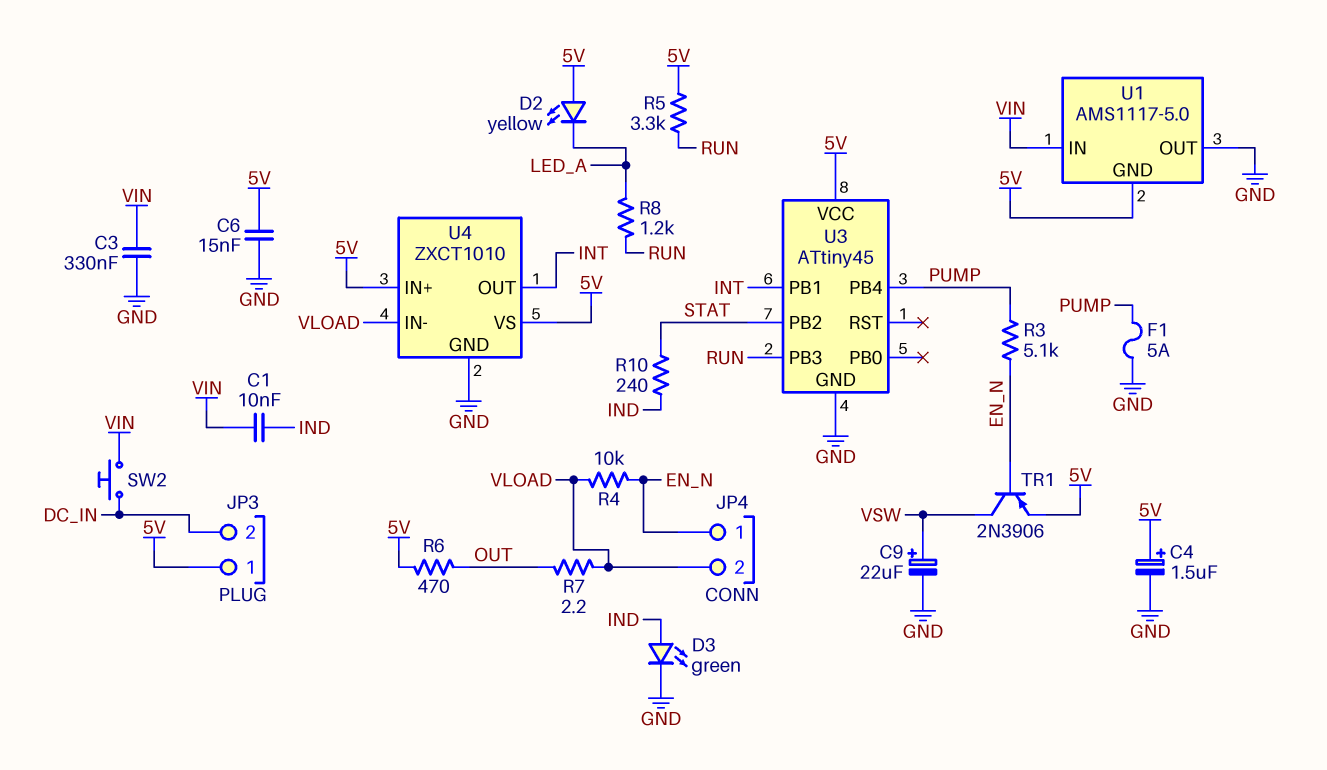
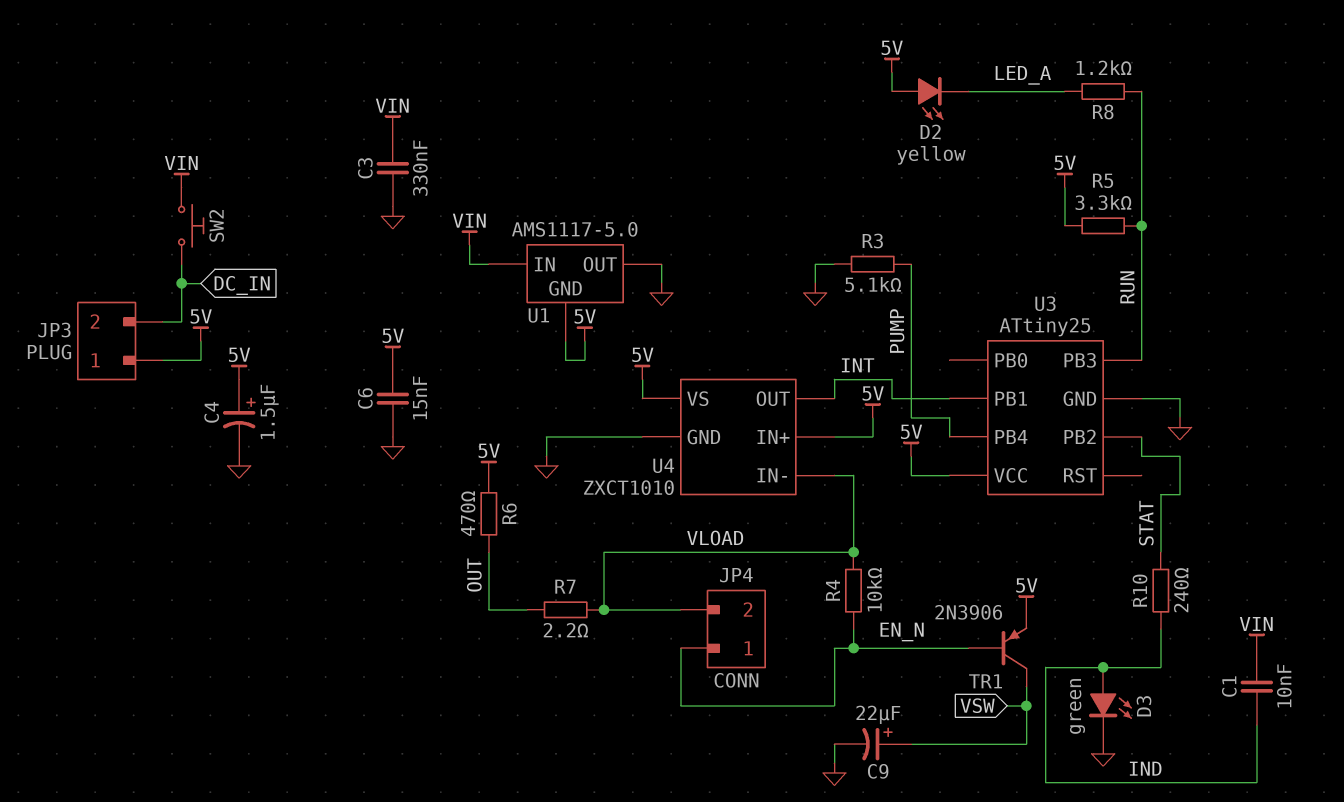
F1: 5A (GND, PUMP) -> none
R3: 5.1k (EN_N, PUMP) -> 5.1k (GND, PUMP)
U3: ATtiny45 -> ATtiny25

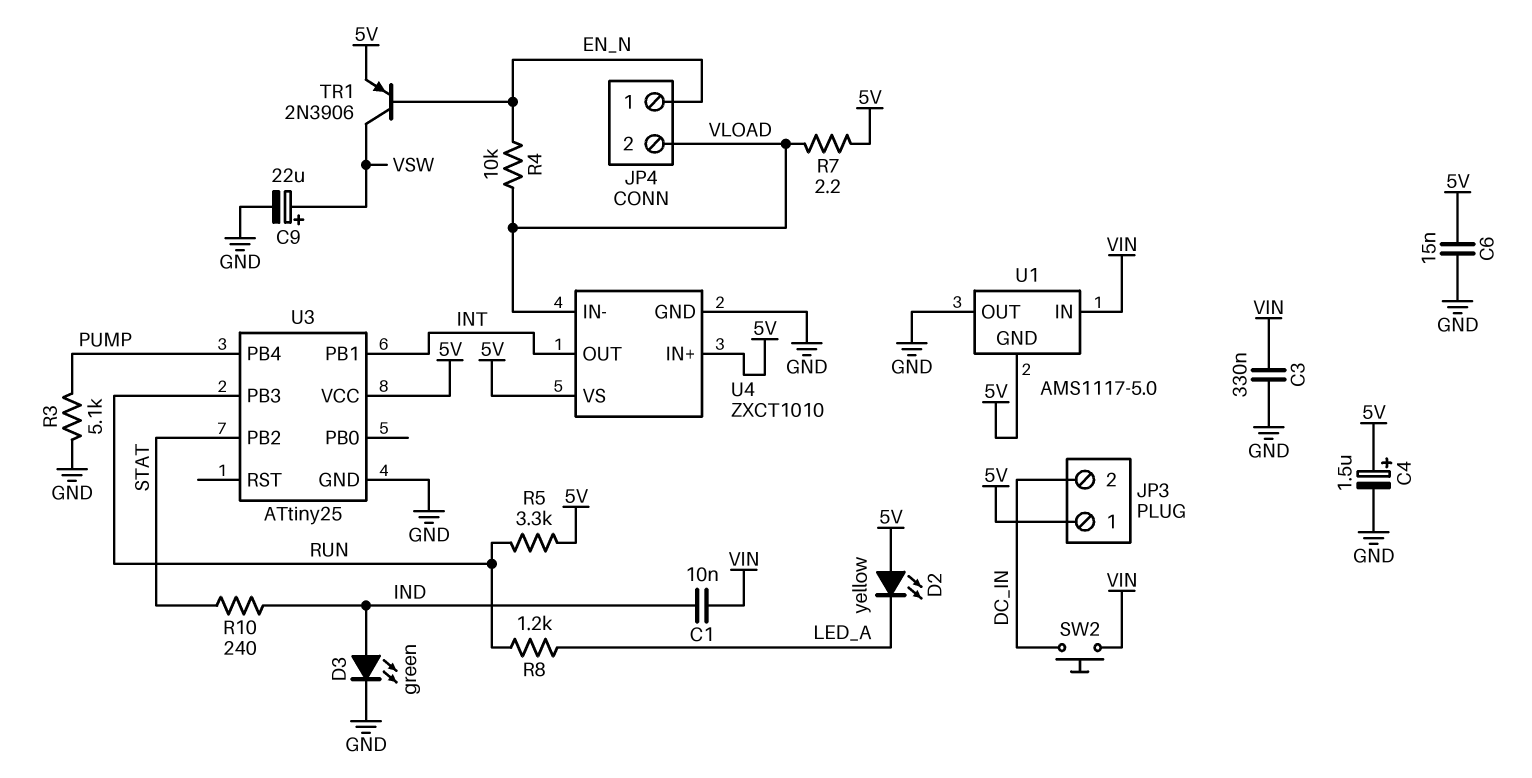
R6: 470 (5V, OUT) -> none
R7: 2.2 (OUT, VLOAD) -> 2.2 (5V, VLOAD)

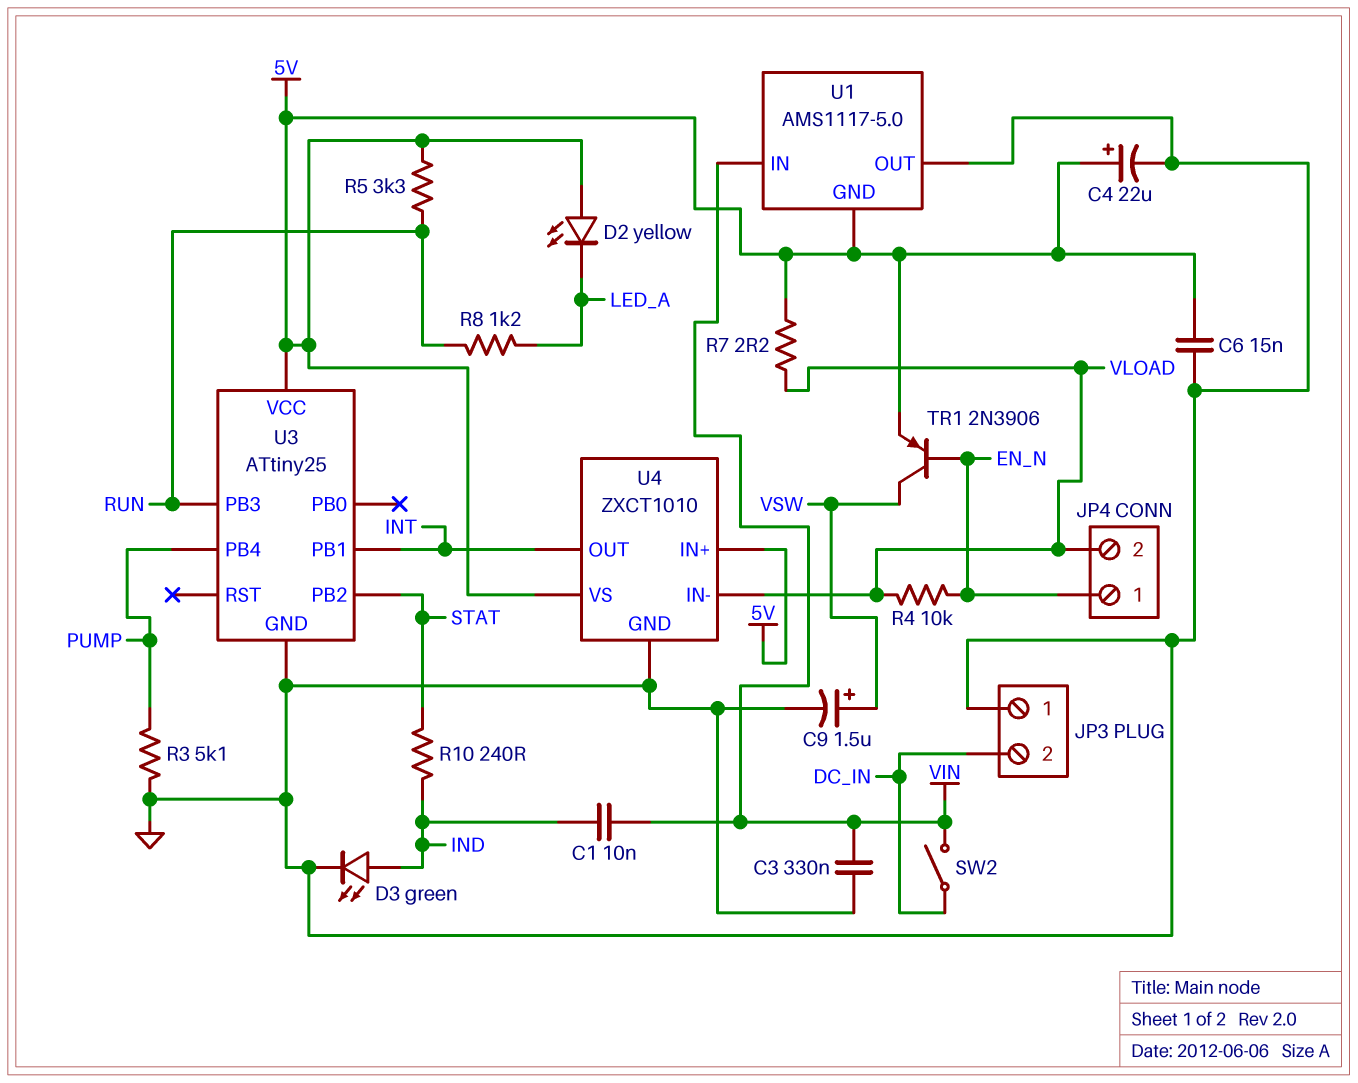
C4: 1.5uF (plus 5V, minus GND) -> 22uF (plus 5V, minus GND)
C9: 22uF (plus VSW, minus GND) -> 1.5uF (plus VSW, minus GND)
JP3 pin 1: 5V -> GND
SW2: button (DC_IN, VIN) -> switch (DC_IN, VIN)

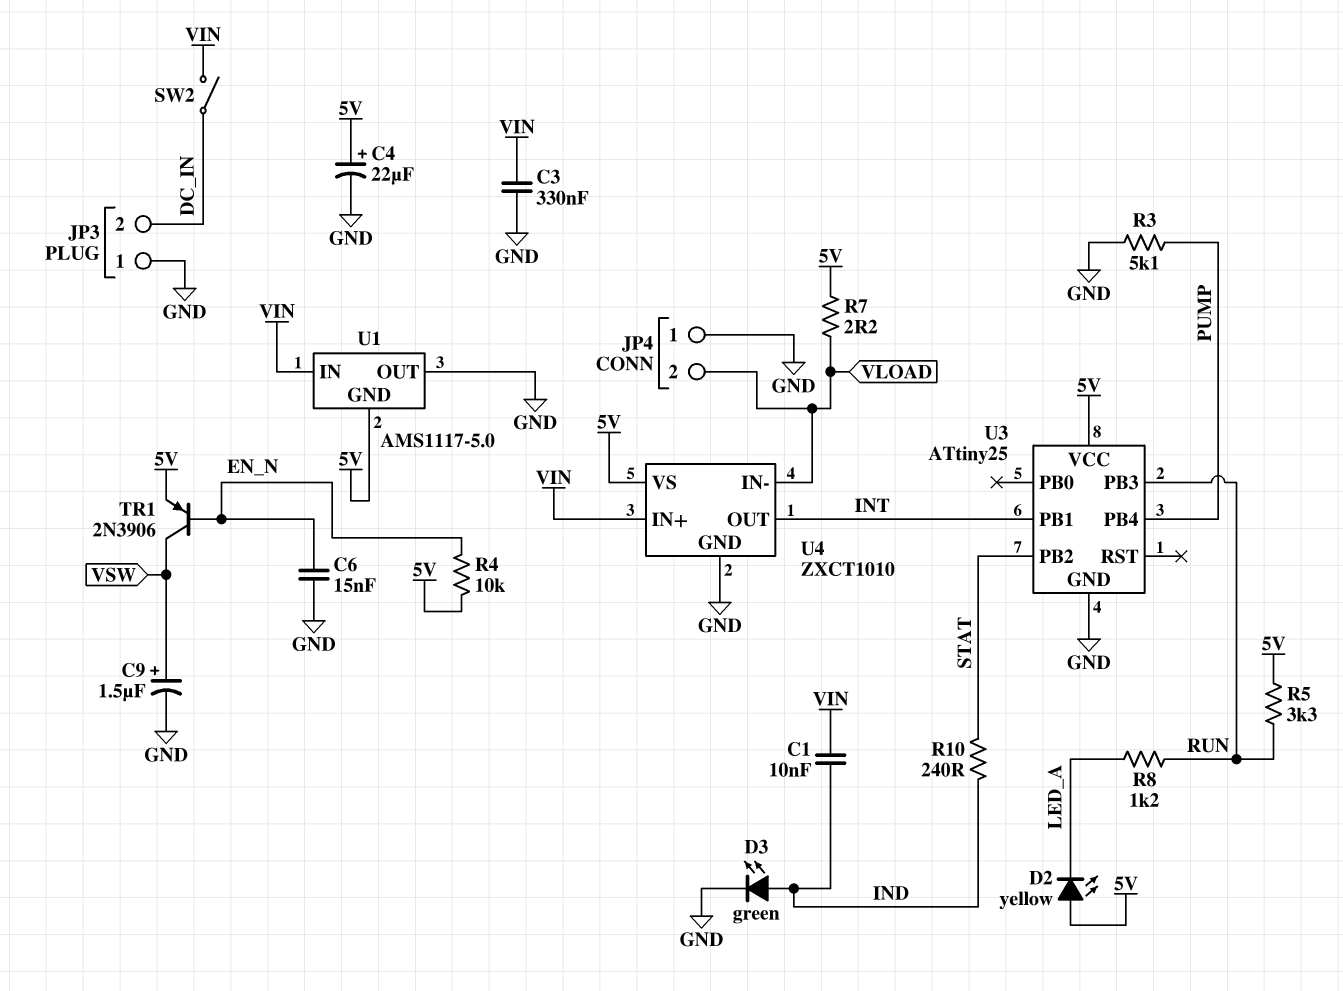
C6: 15nF (5V, GND) -> 15nF (EN_N, GND)
JP4 pin 1: EN_N -> GND
R4: 10k (EN_N, VLOAD) -> 10k (5V, EN_N)
U4 pin IN+: 5V -> VIN

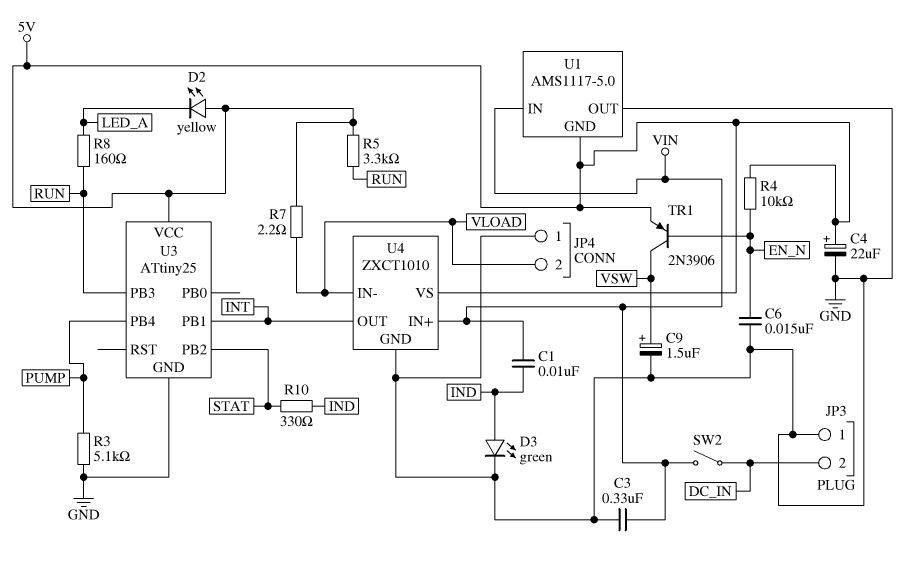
R8: 1.2k (LED_A, RUN) -> 160 (LED_A, RUN)
R10: 240 (IND, STAT) -> 330 (IND, STAT)

